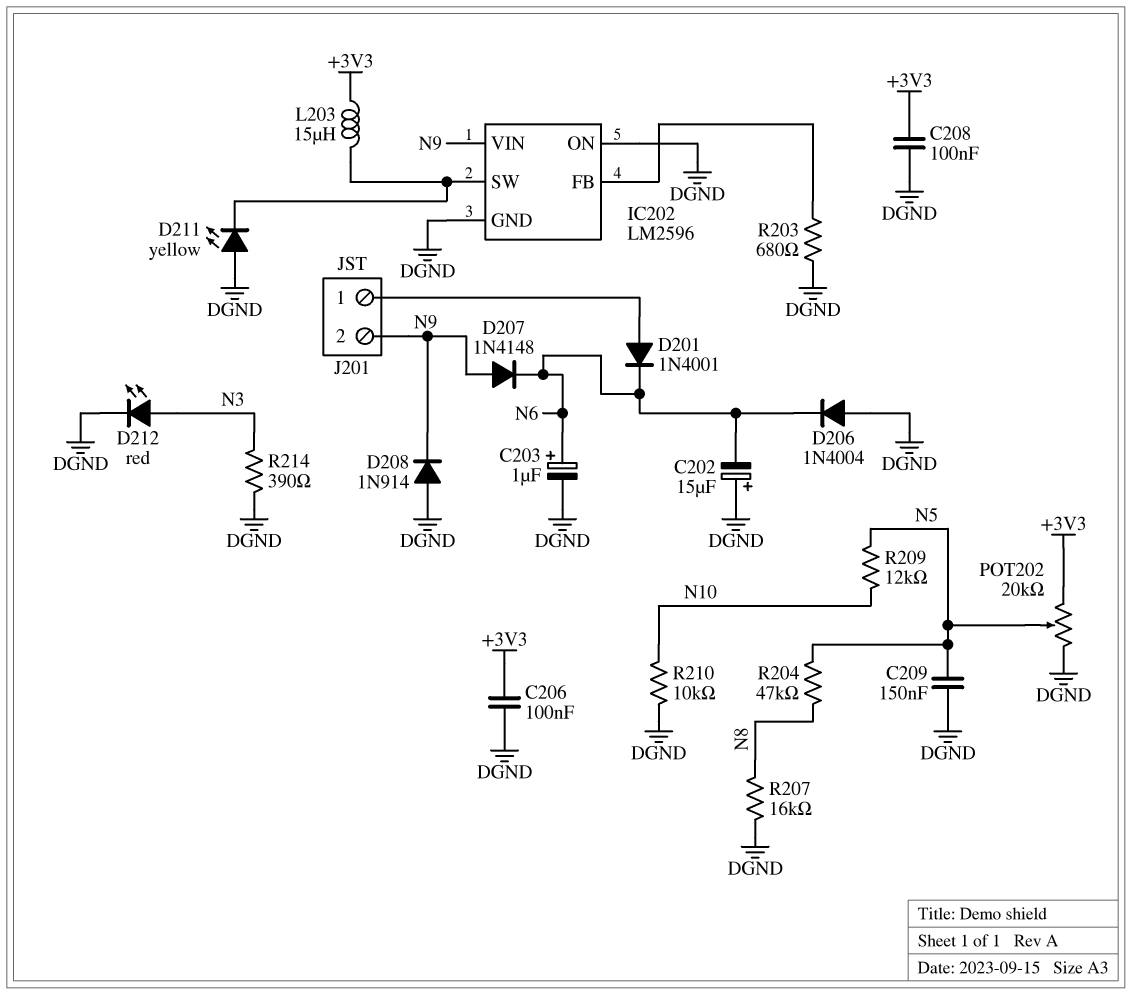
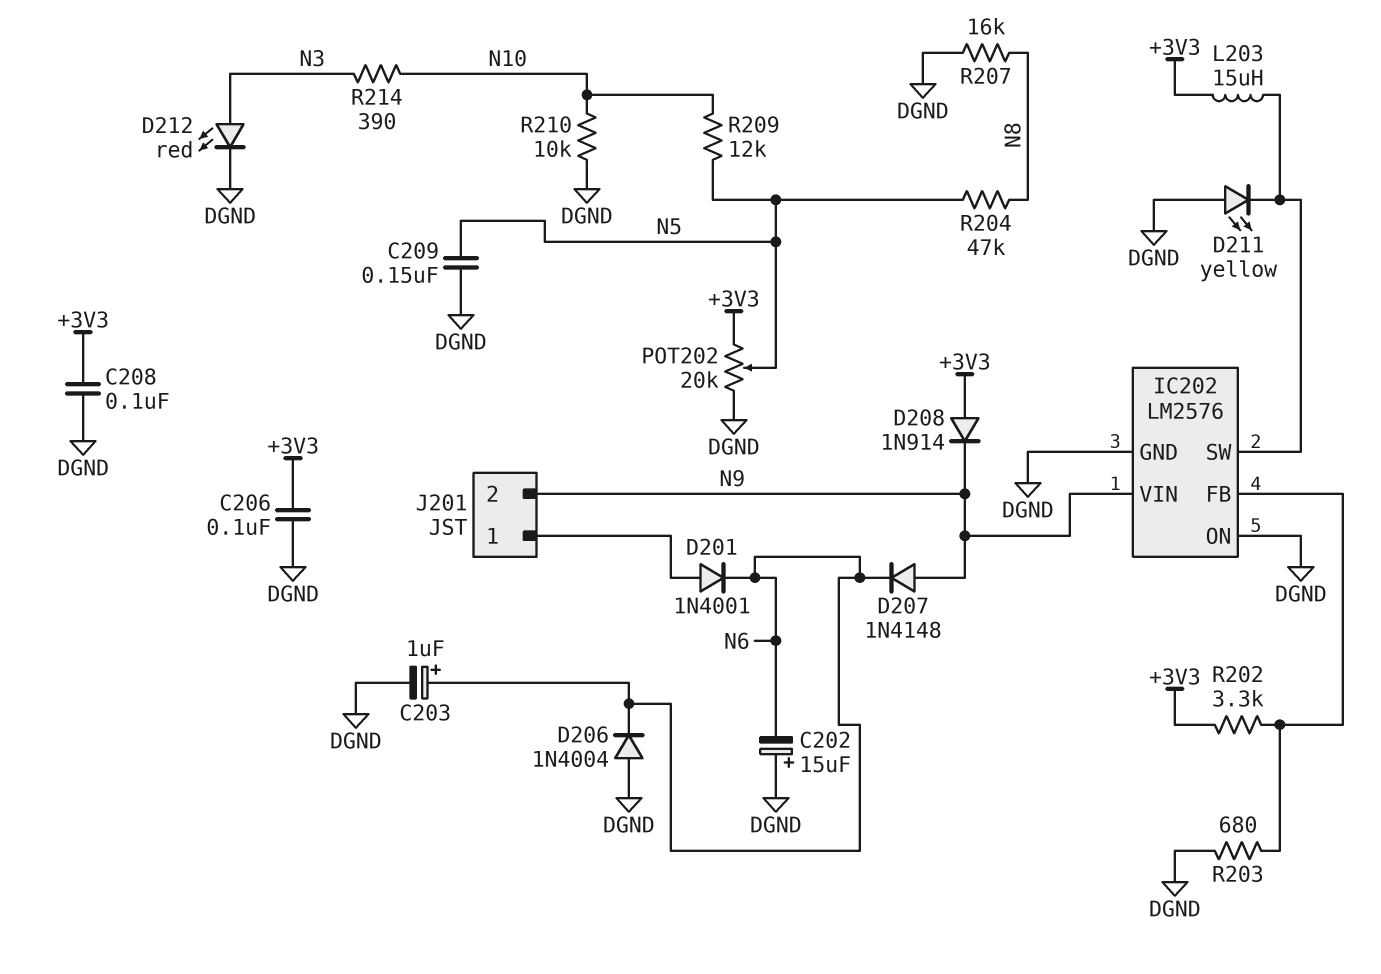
D208: diode 1N914 (A DGND, K N9) -> diode 1N914 (A +3V3, K N9)
IC202: LM2596 -> LM2576
R202: none -> 3.3k (+3V3, IC202/FB)
R214: 390 (DGND, N3) -> 390 (N3, N10)

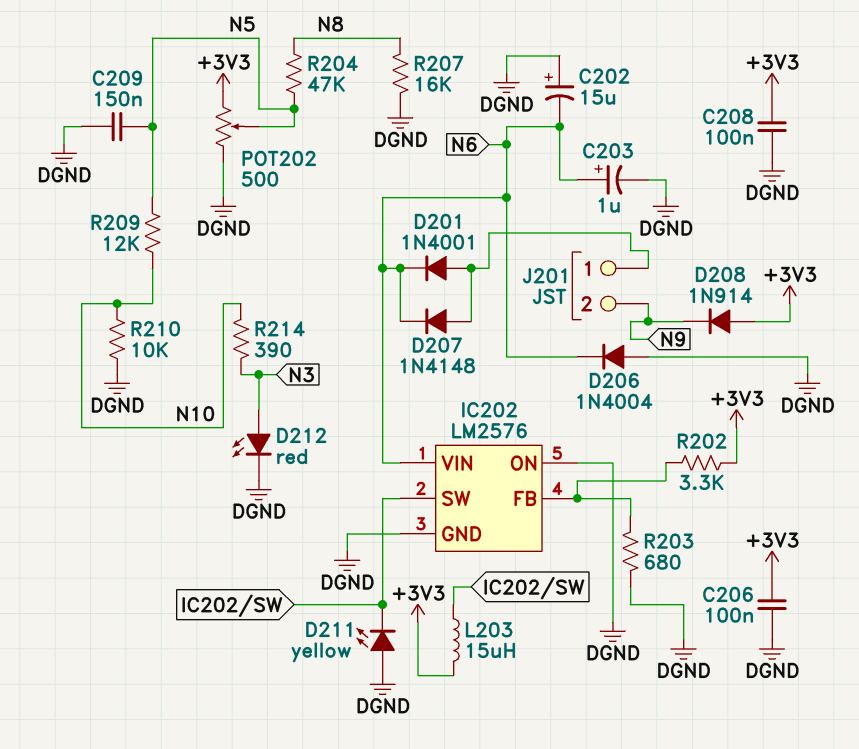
D207: diode 1N4148 (A N9, K N6) -> diode 1N4148 (A J201/1, K N6)
IC202 pin VIN: N9 -> N6
POT202: 20k (+3V3, DGND, wiper N5) -> 500 (+3V3, DGND, wiper N5)

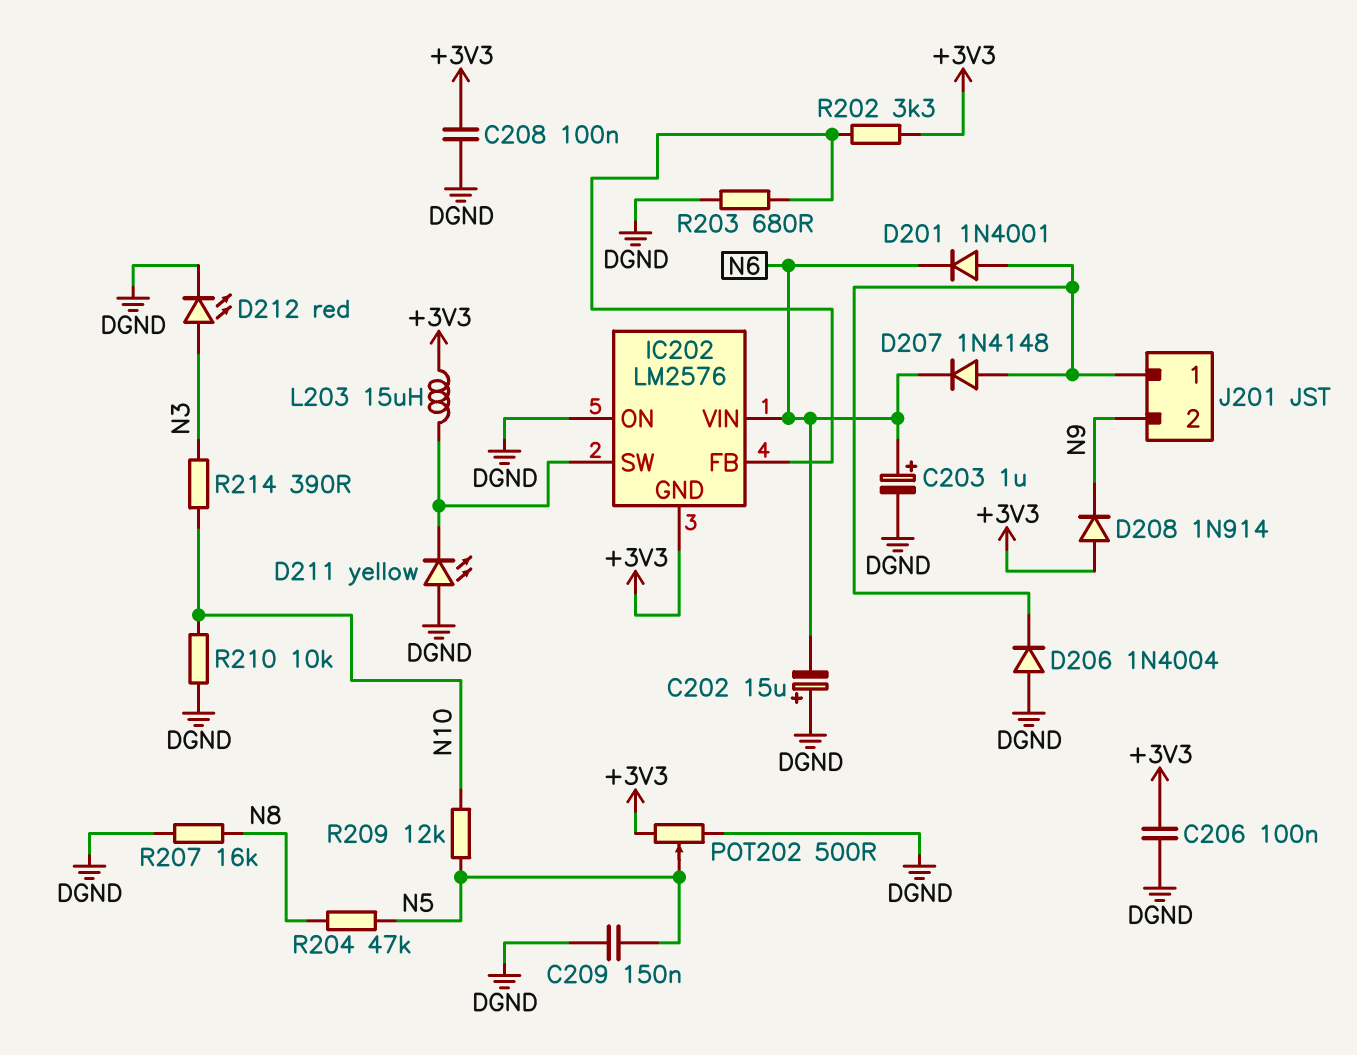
D206: diode 1N4004 (A DGND, K N6) -> diode 1N4004 (A DGND, K J201/1)
IC202 pin GND: DGND -> +3V3

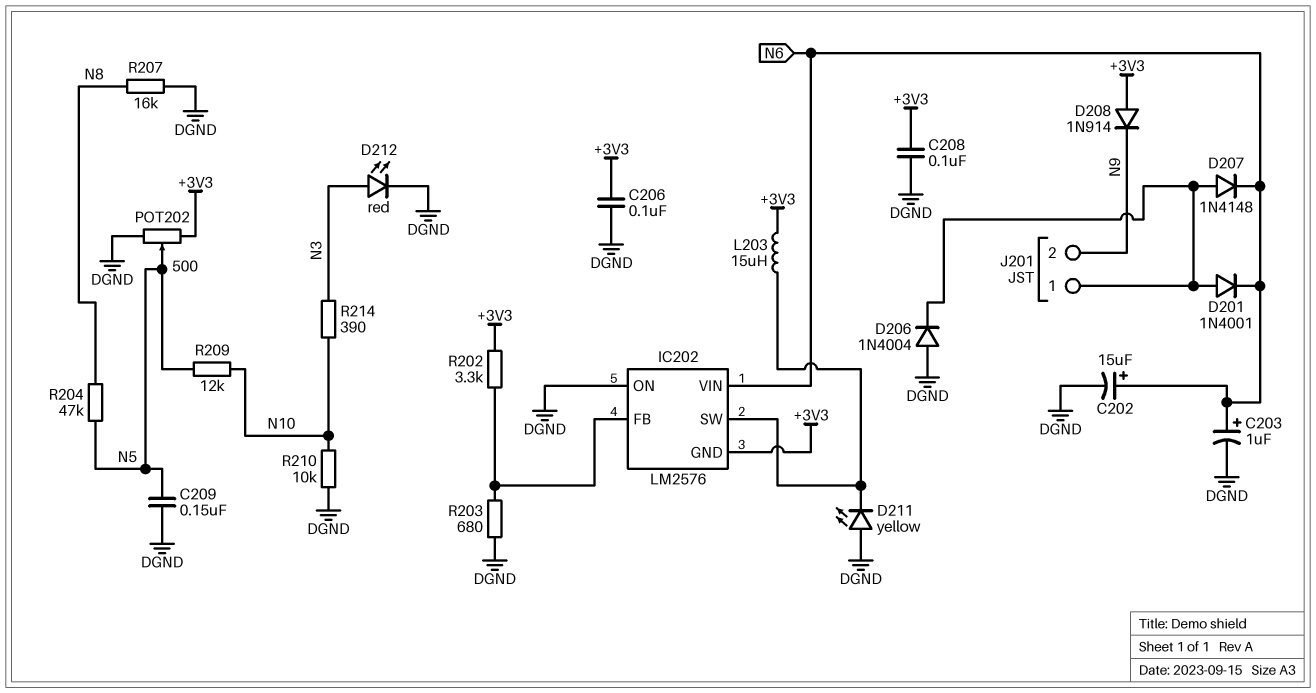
C202: 15uF (plus DGND, minus N6) -> 15uF (plus N6, minus DGND)

